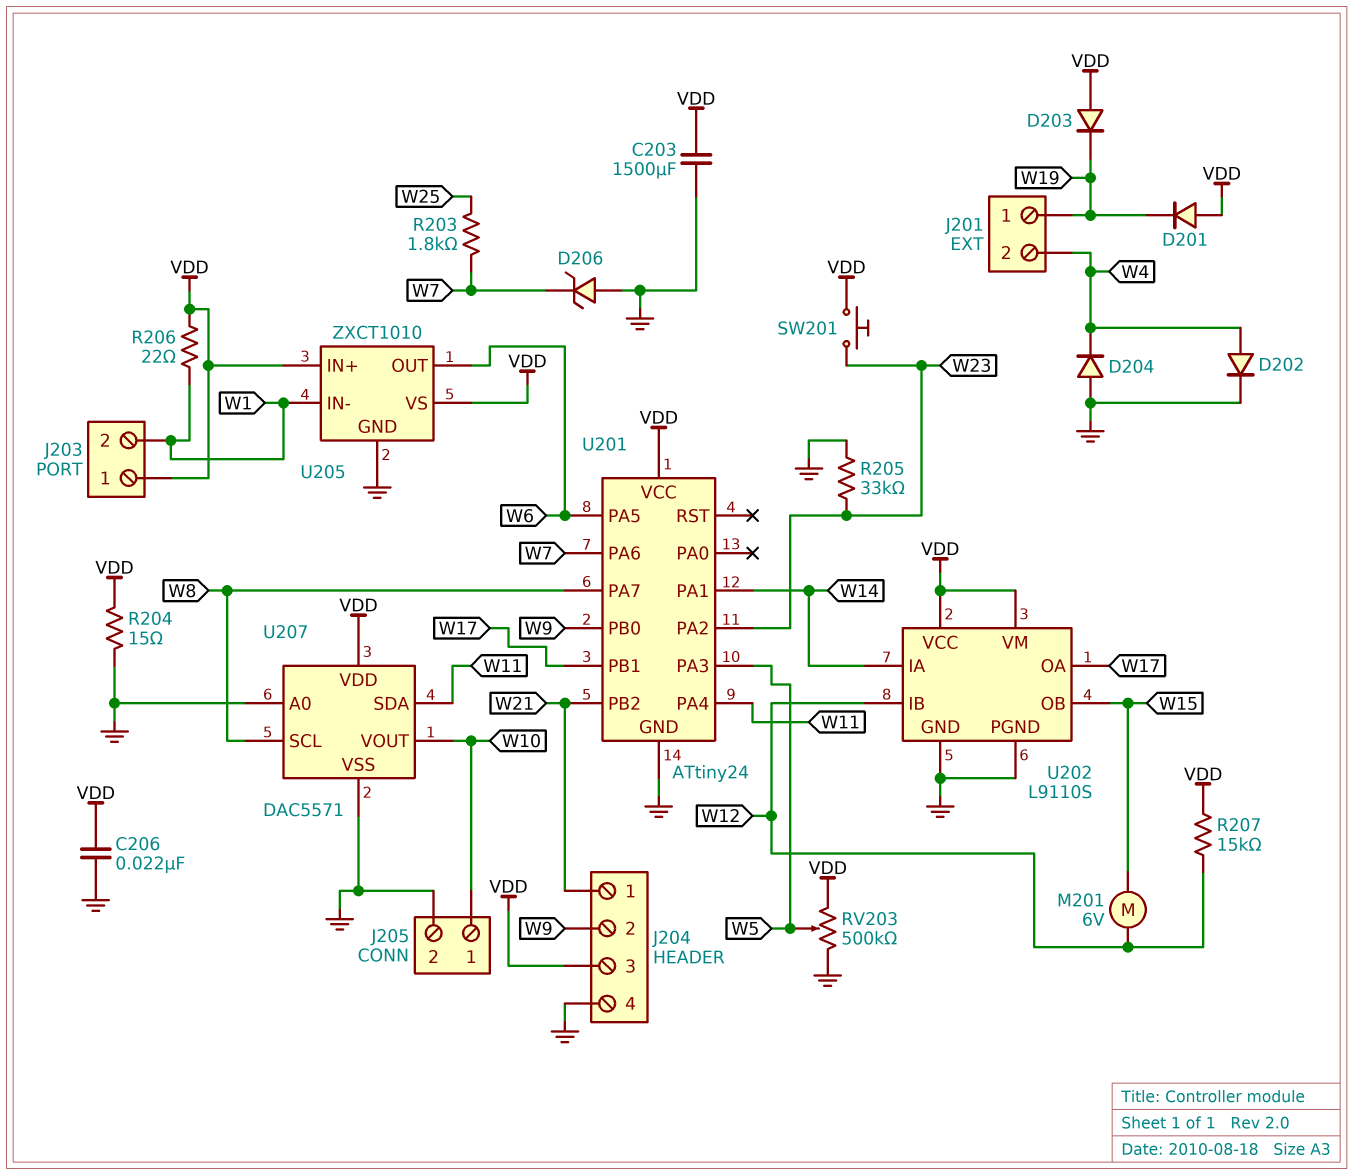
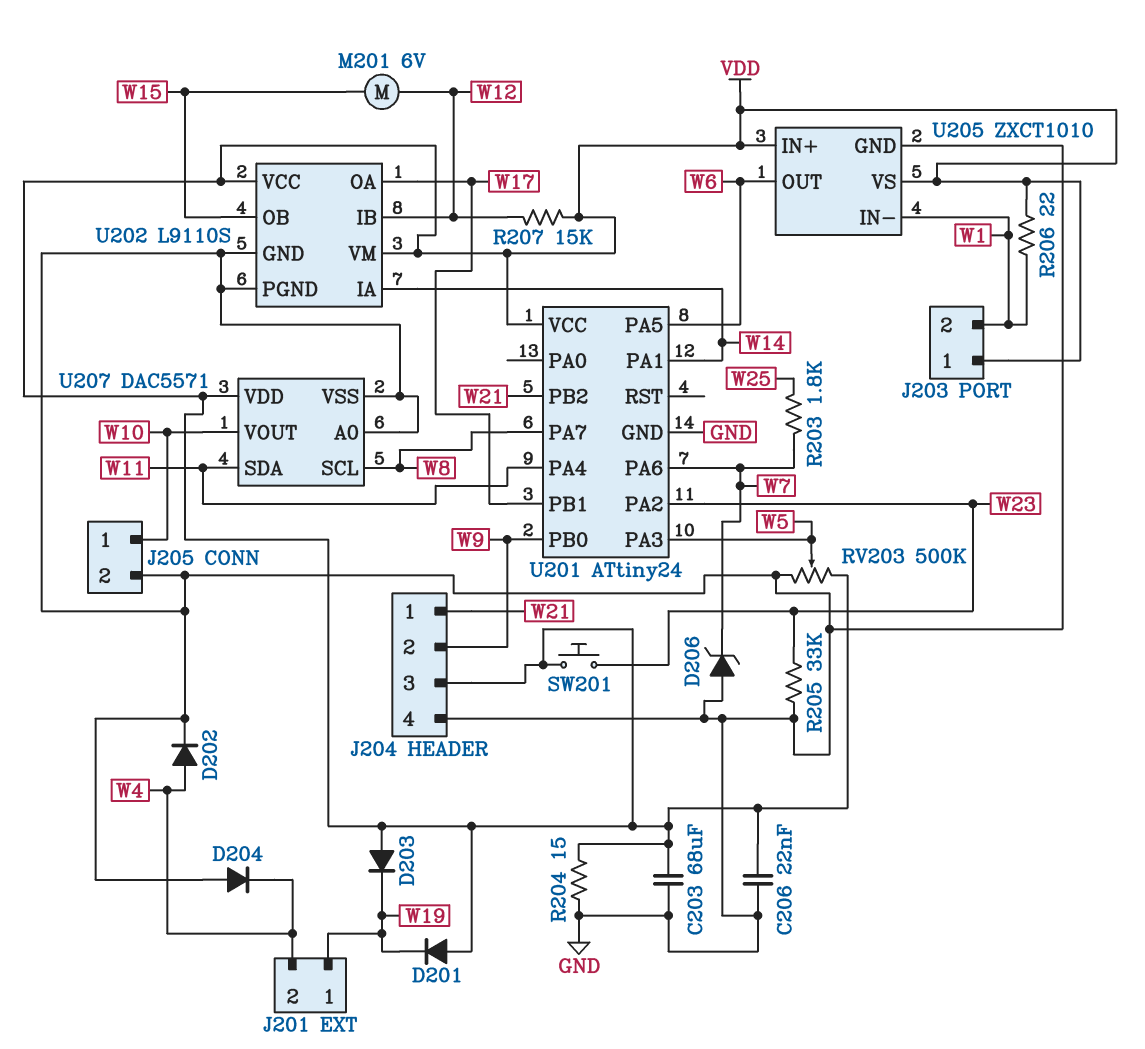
C203: 1500uF (GND, VDD) -> 68uF (GND, VDD)

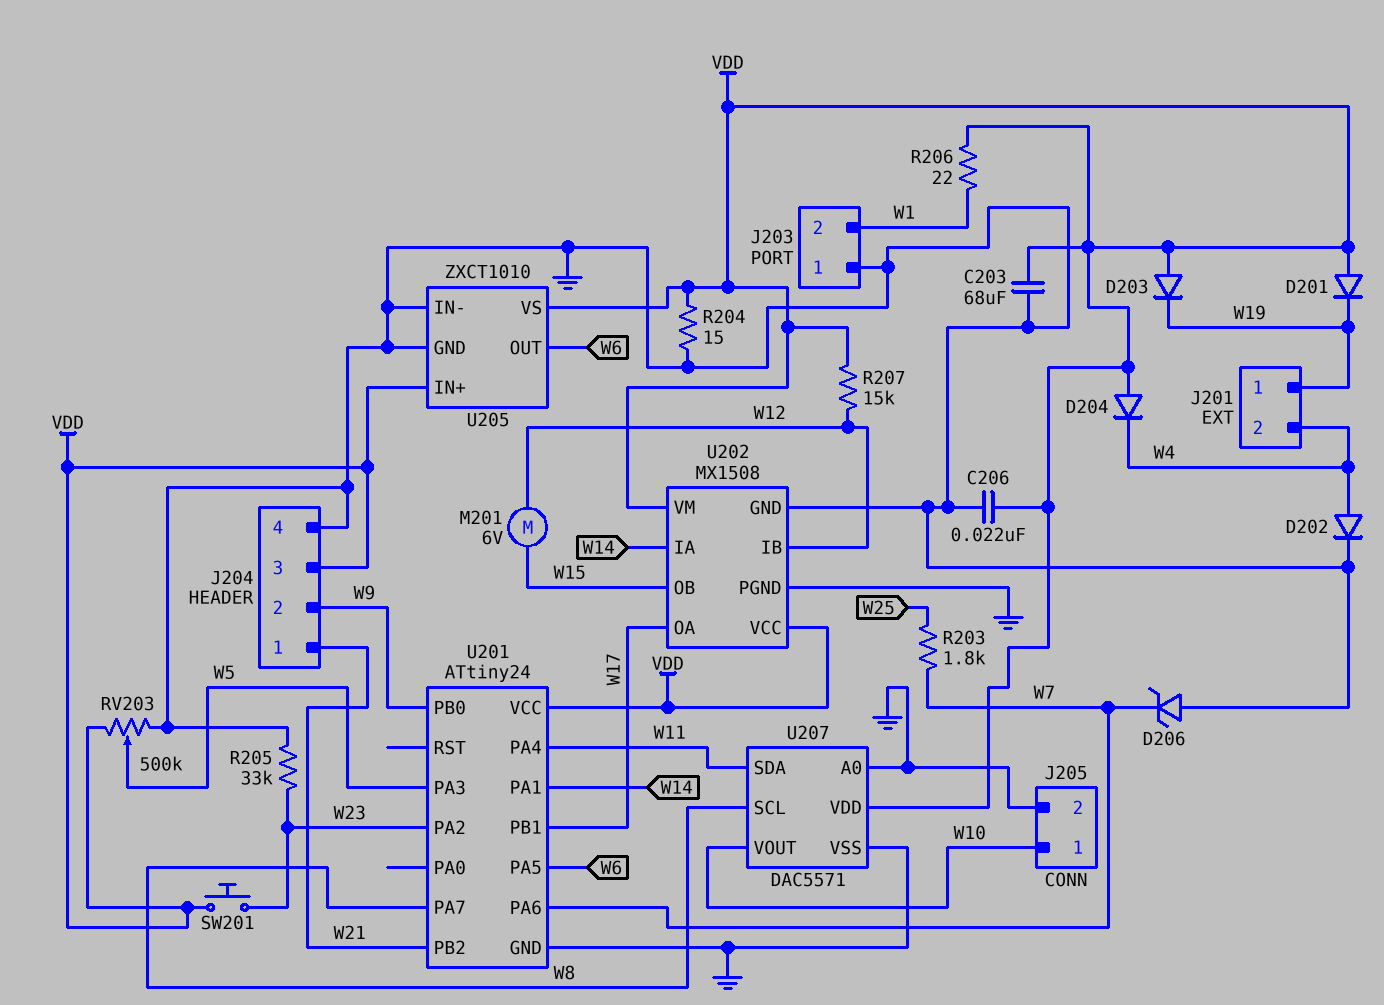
D204: diode (A GND, K W4) -> diode (A VDD, K W4)
J203 pin 1: VDD -> GND
U202: L9110S -> MX1508
U205 pin IN-: W1 -> GND

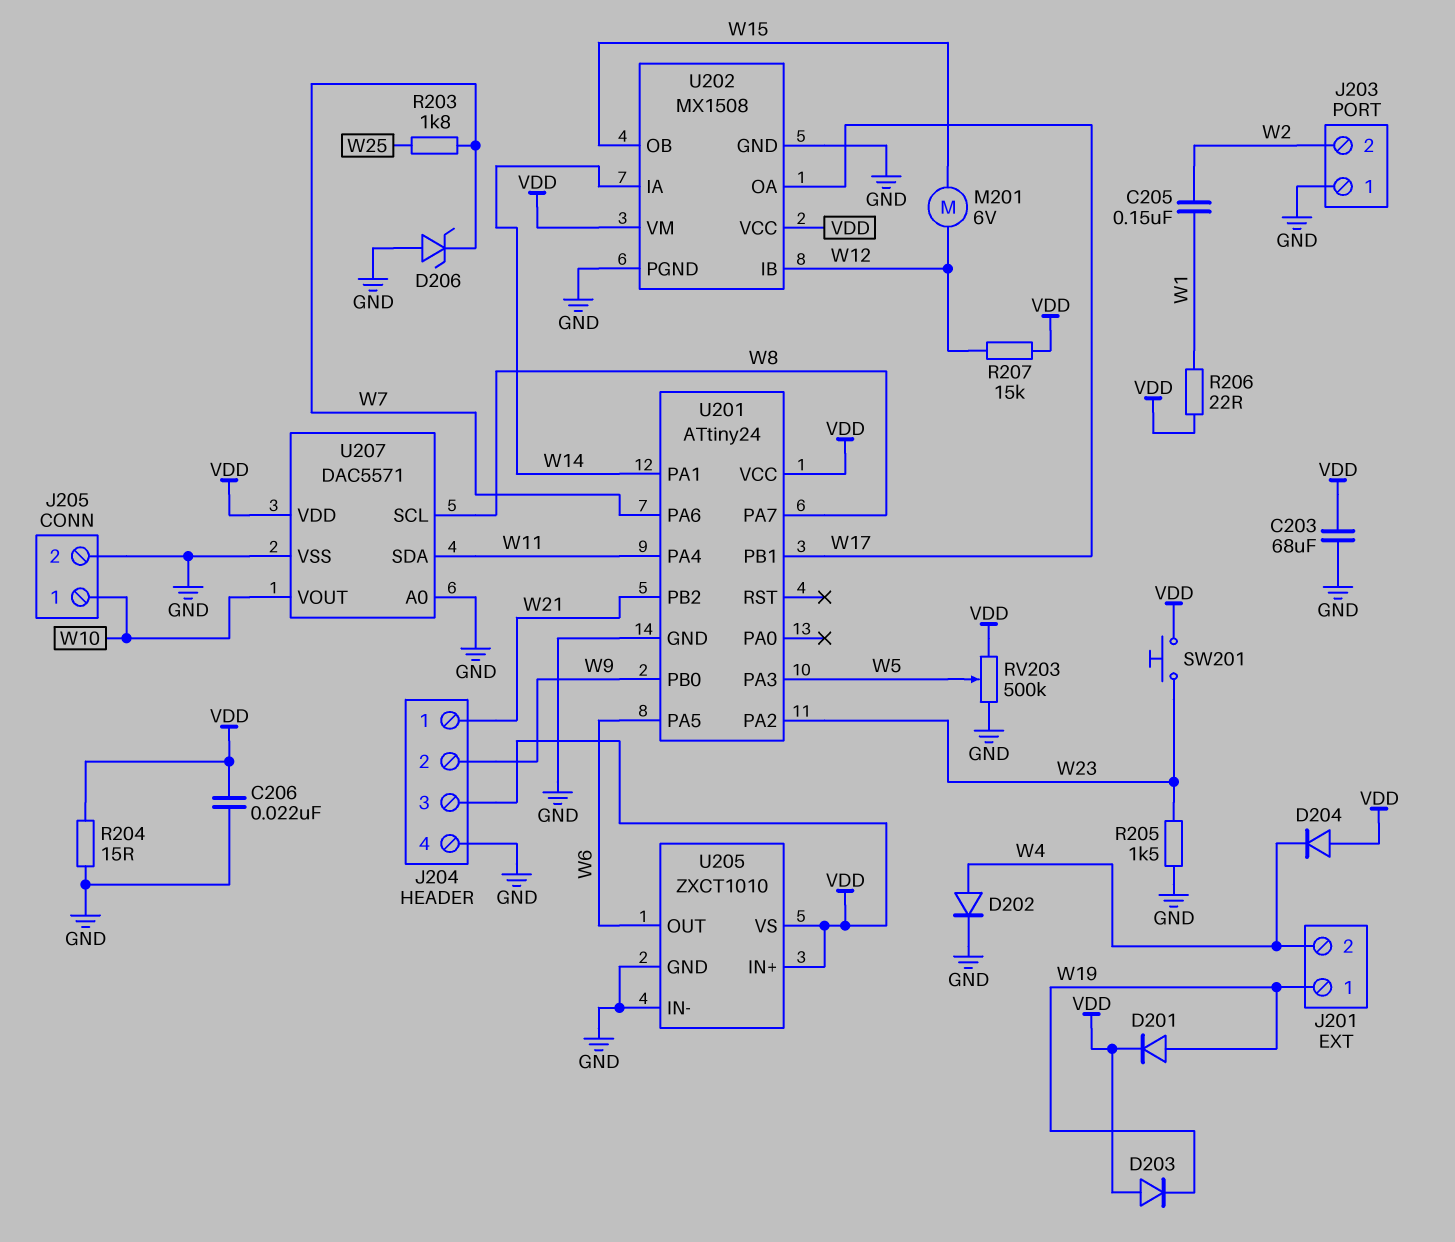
C205: none -> 150nF (W1, W2)
D201: diode (A VDD, K W19) -> diode (A W19, K VDD)
J203 pin 2: W1 -> W2
R205: 33k (GND, W23) -> 1.5k (GND, W23)

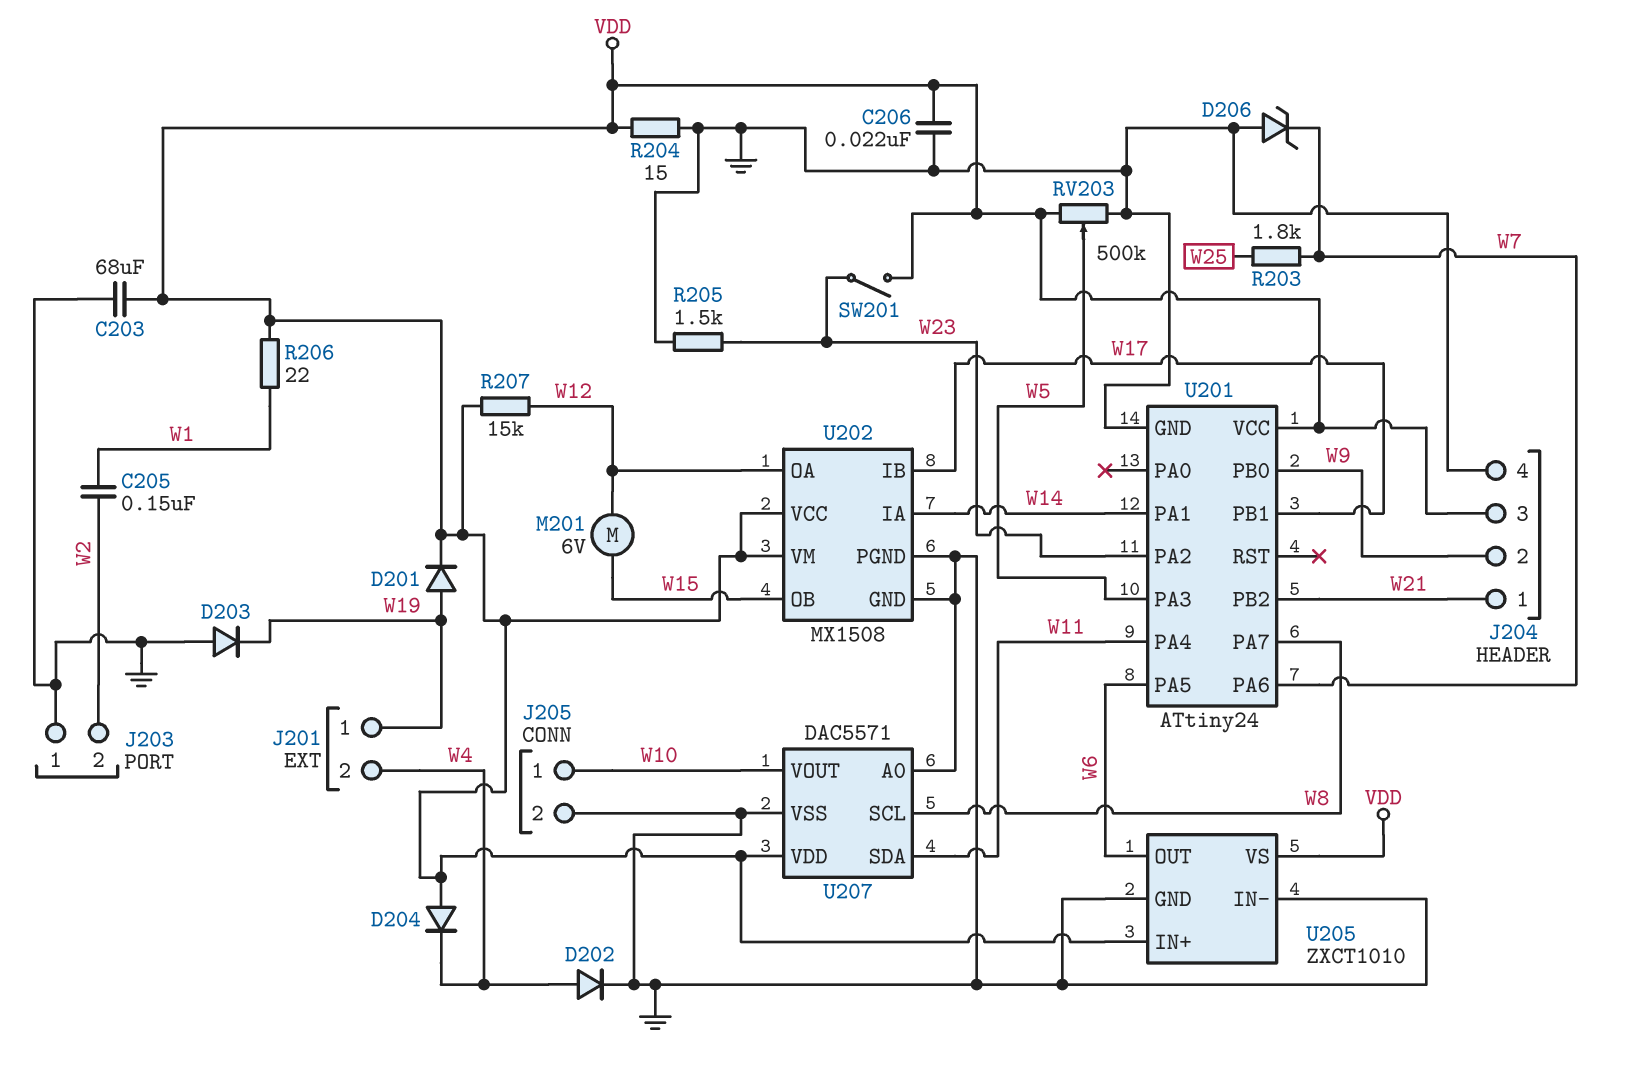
D203: diode (A VDD, K W19) -> diode (A GND, K W19)
SW201: button (VDD, W23) -> switch (VDD, W23)
U202 pin IB: W12 -> W17
U202 pin OA: W17 -> W12

